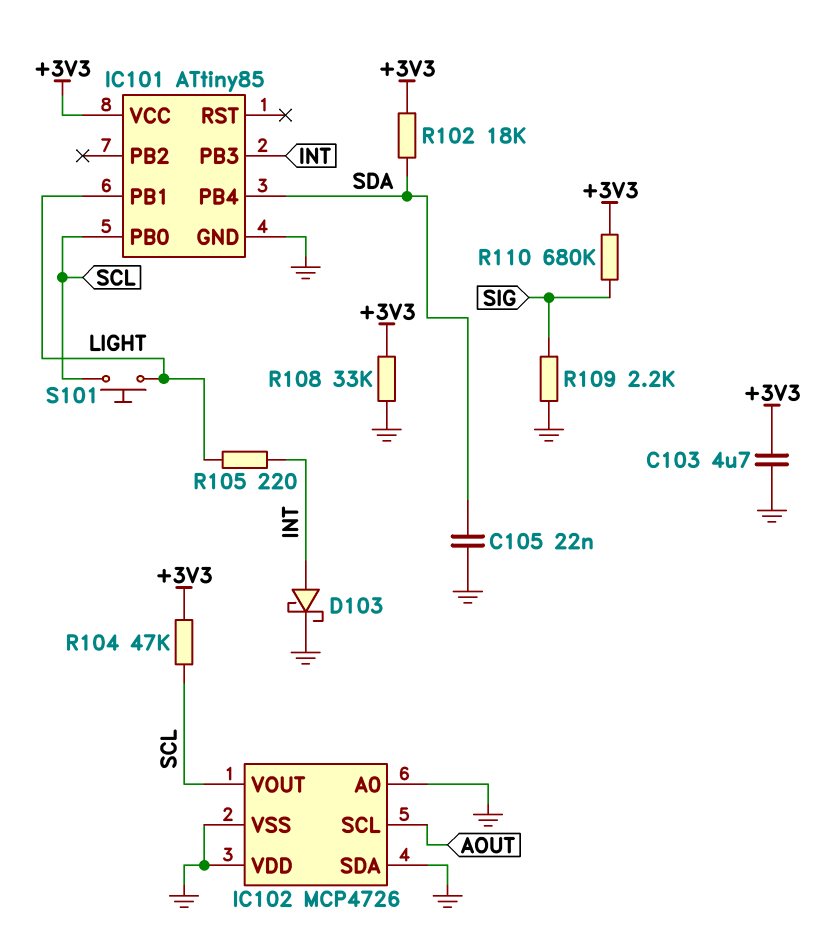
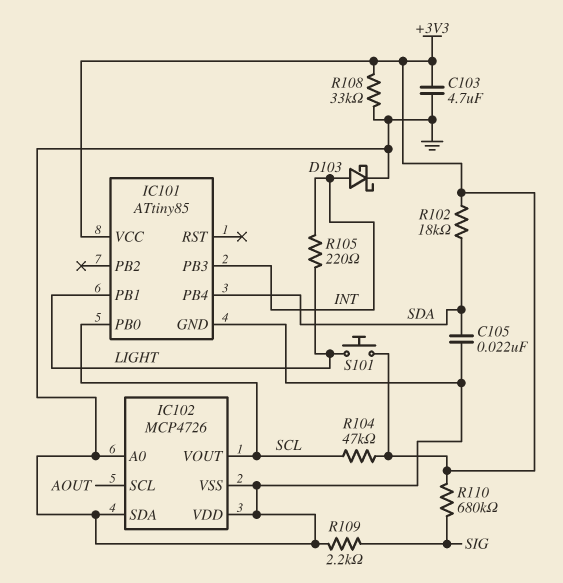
S101: button (LIGHT, SCL) -> button (+3V3, LIGHT)

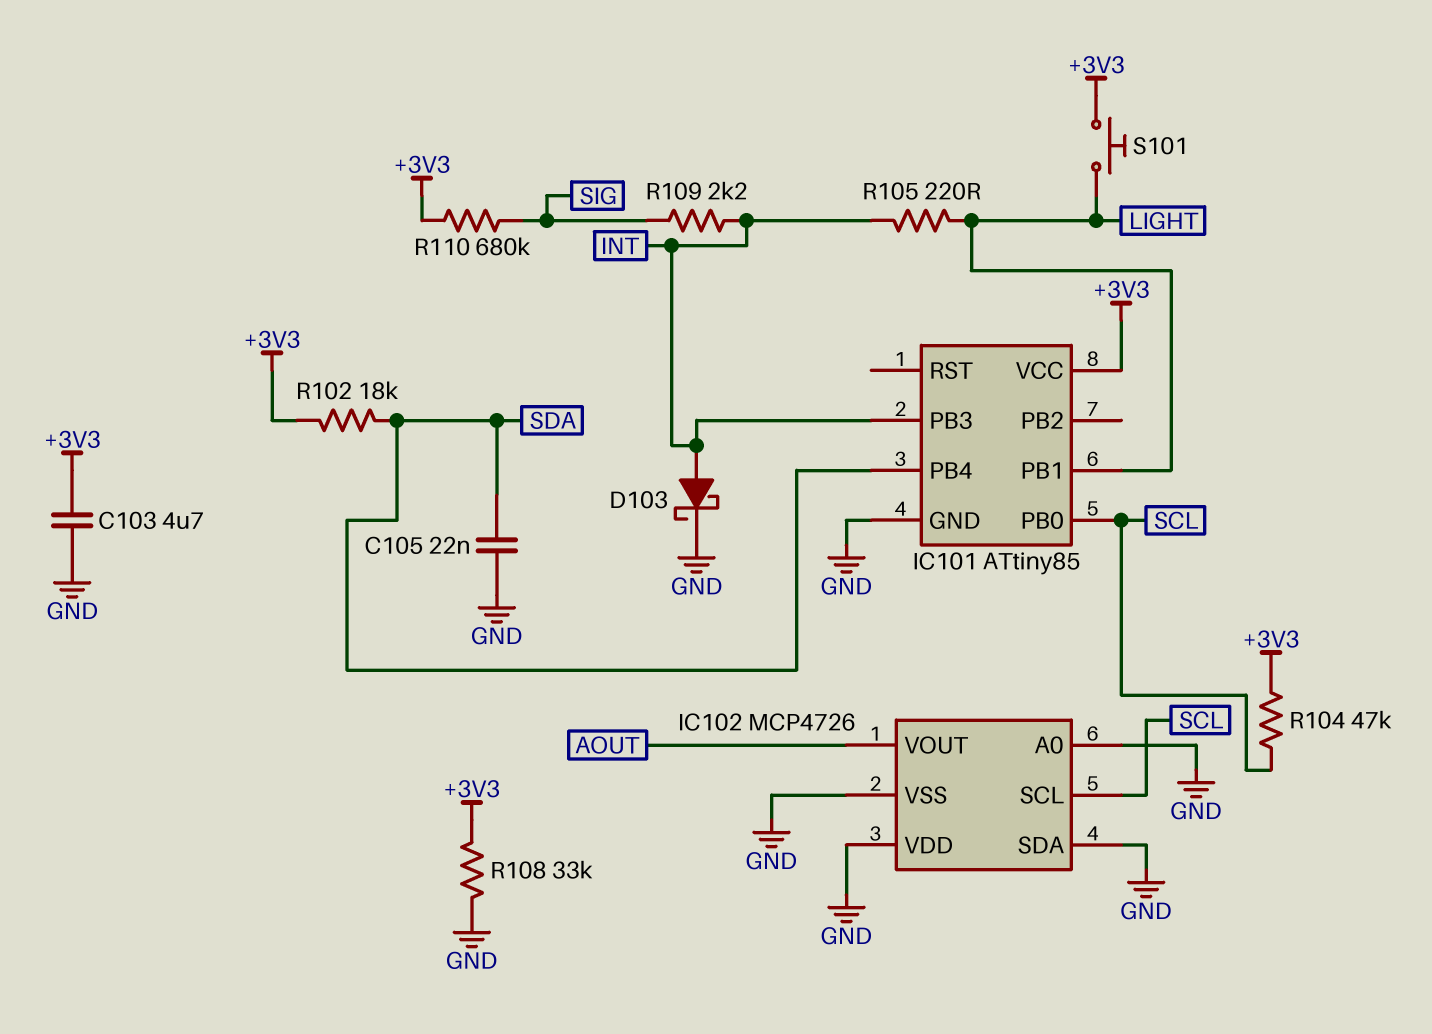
IC102 pin SCL: AOUT -> SCL
IC102 pin VOUT: SCL -> AOUT
R109: 2.2k (GND, SIG) -> 2.2k (INT, SIG)

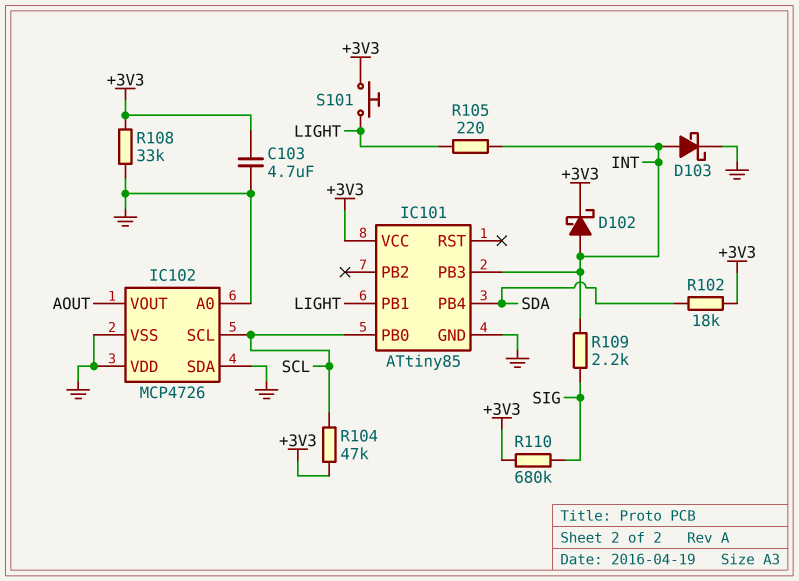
C105: 22nF (GND, SDA) -> none
D102: none -> schottky (A INT, K +3V3)

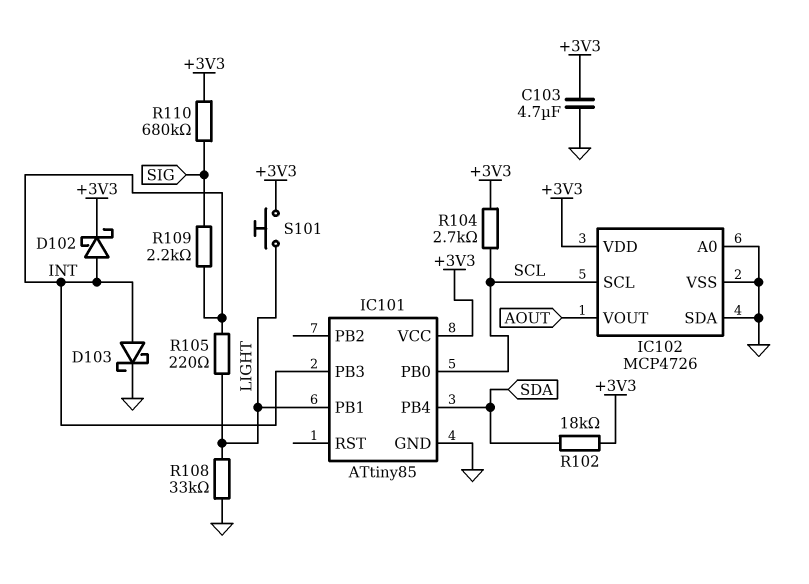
IC102 pin VDD: GND -> +3V3
R104: 47k (+3V3, SCL) -> 2.7k (+3V3, SCL)
R108: 33k (+3V3, GND) -> 33k (GND, LIGHT)

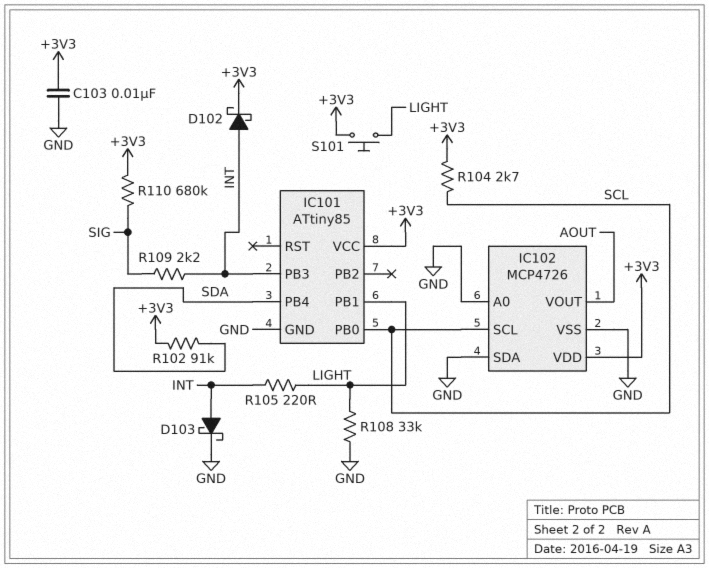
C103: 4.7uF (+3V3, GND) -> 10nF (+3V3, GND)
R102: 18k (+3V3, SDA) -> 91k (+3V3, SDA)

